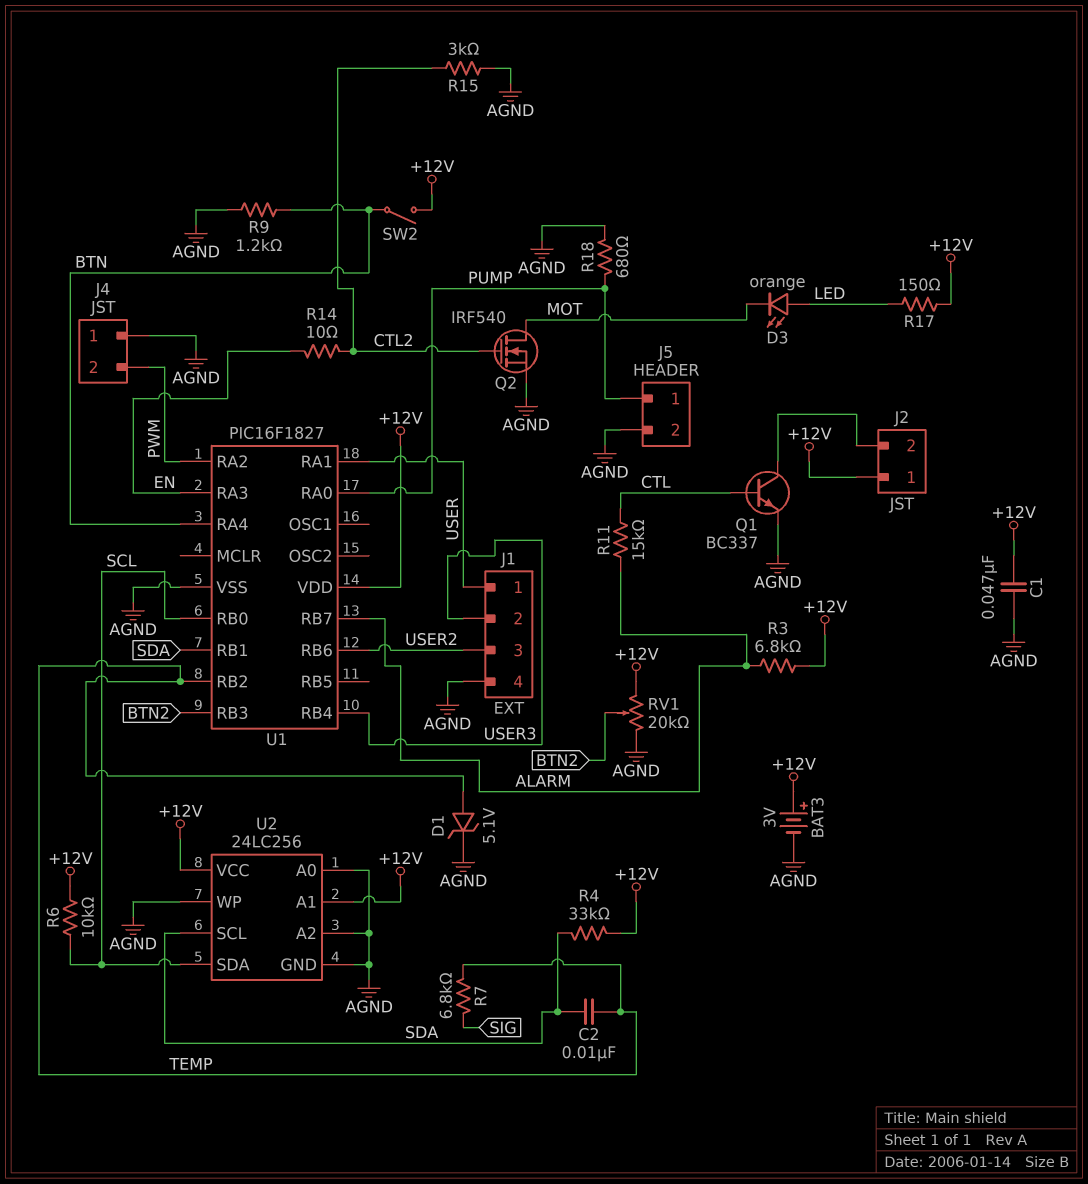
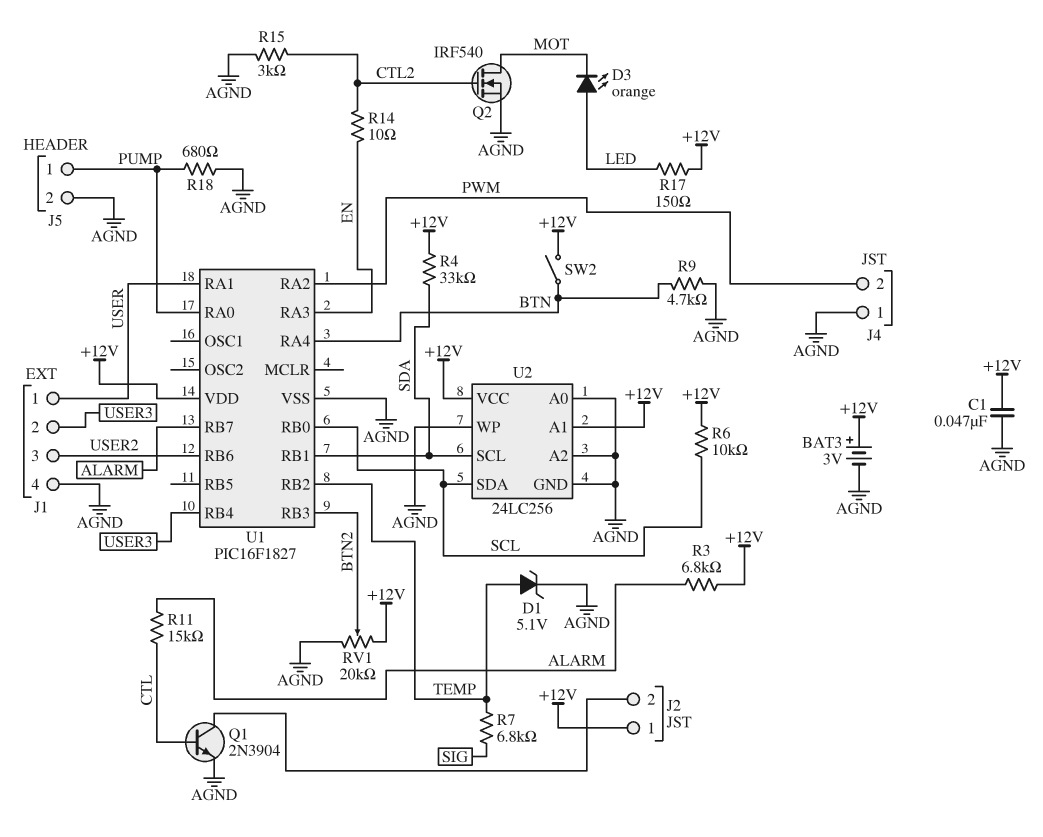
C2: 10nF (SDA, TEMP) -> none
Q1: NPN BC337 (B CTL, C J2/2, E AGND) -> NPN 2N3904 (B CTL, C J2/2, E AGND)
R9: 1.2k (AGND, BTN) -> 4.7k (AGND, BTN)

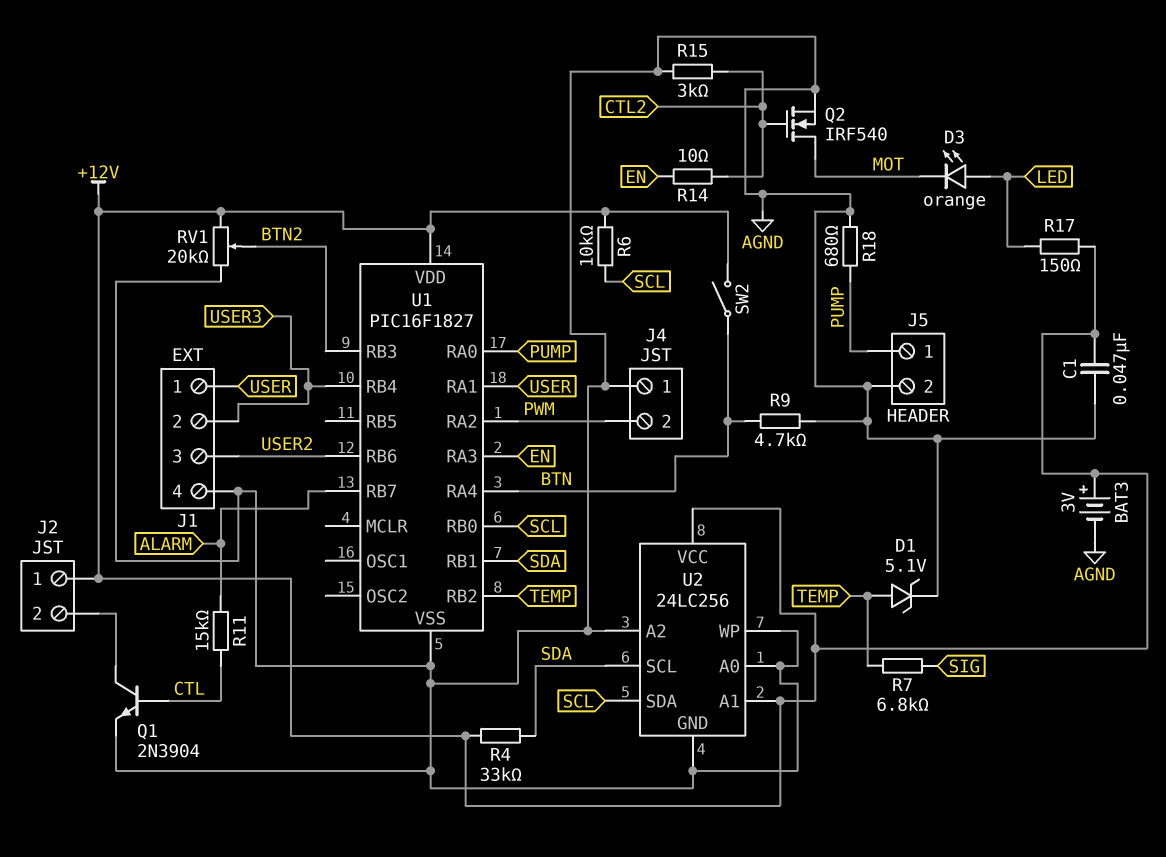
R3: 6.8k (+12V, ALARM) -> none

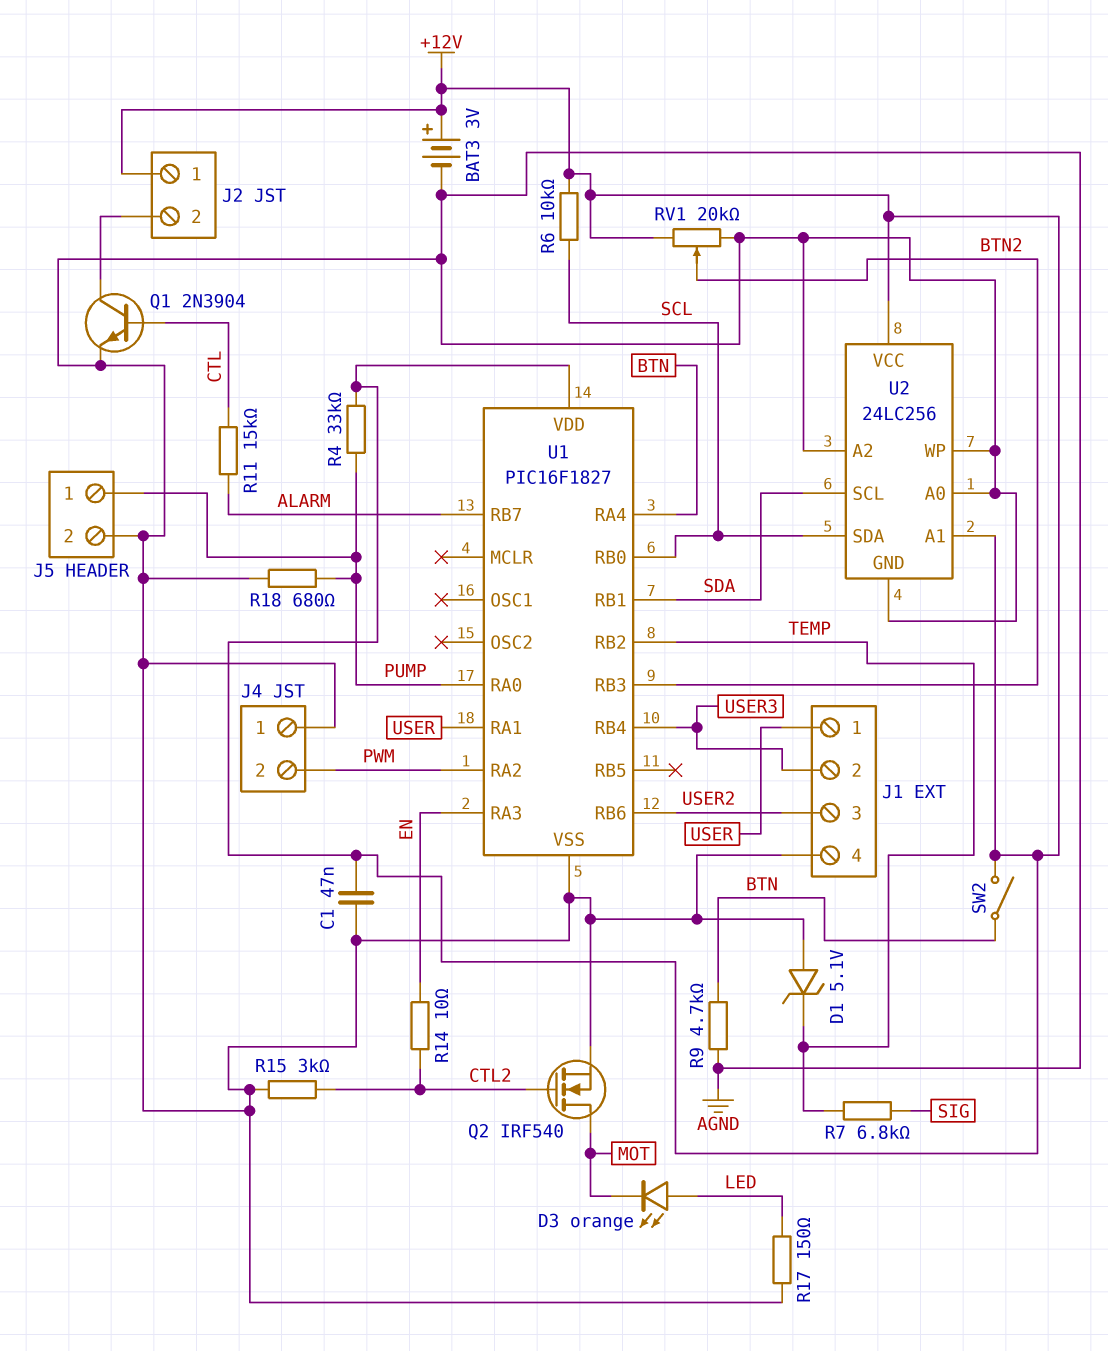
D1: zener 5.1V (A TEMP, K AGND) -> zener 5.1V (A AGND, K TEMP)
R4: 33k (+12V, SDA) -> 33k (+12V, PUMP)
R17: 150 (+12V, LED) -> 150 (AGND, LED)

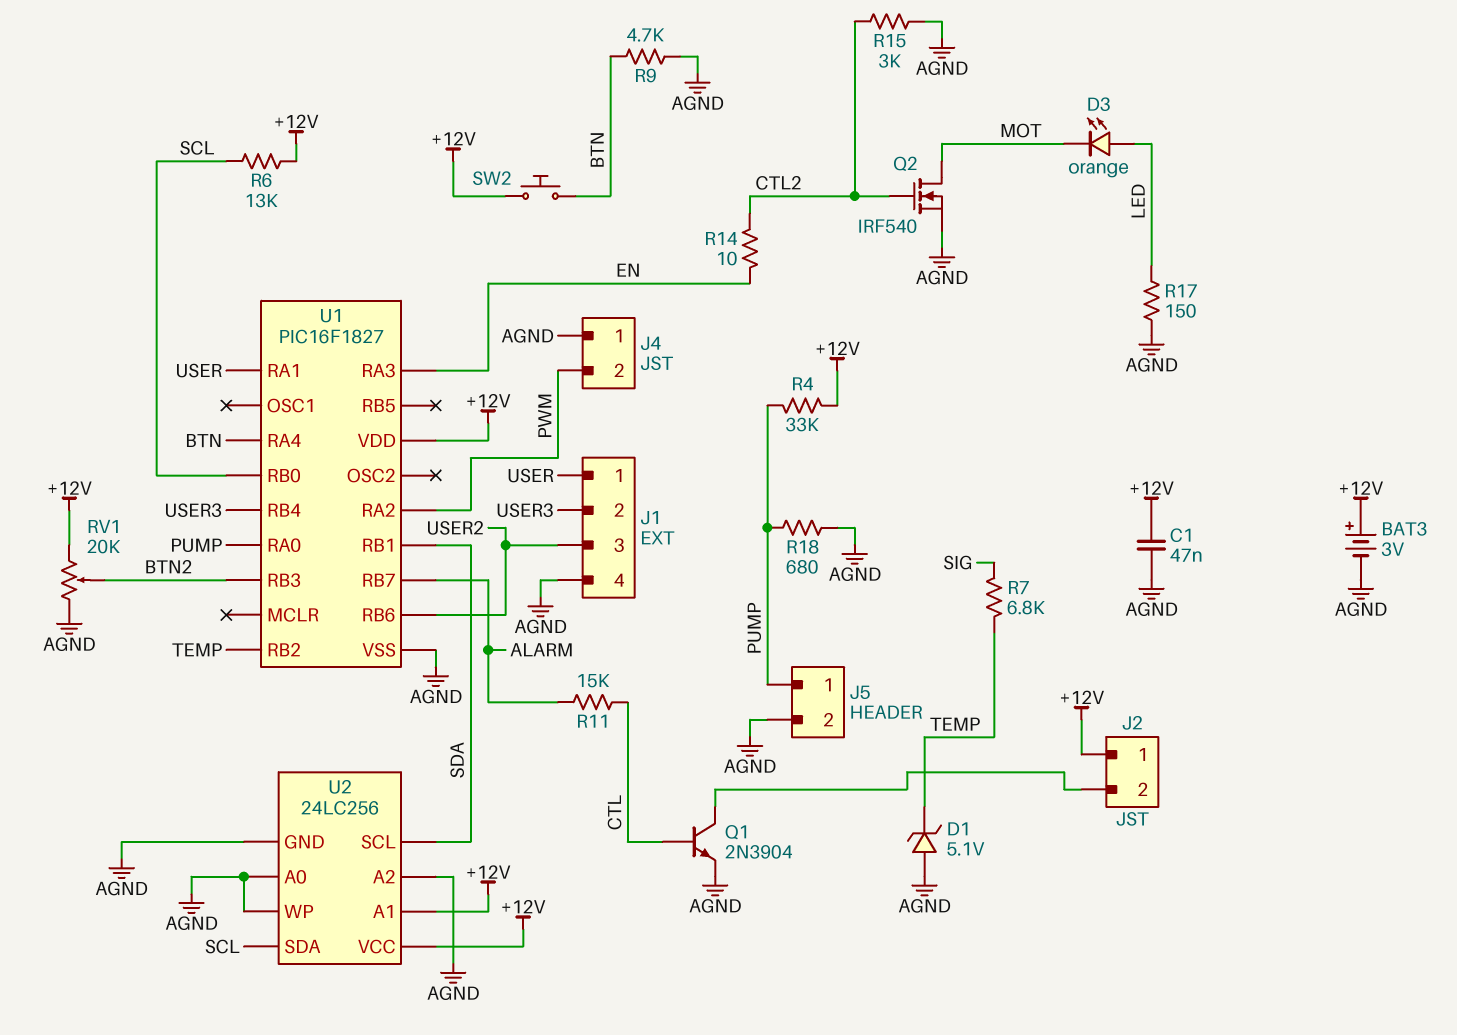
R6: 10k (+12V, SCL) -> 13k (+12V, SCL)
SW2: switch (+12V, BTN) -> button (+12V, BTN)

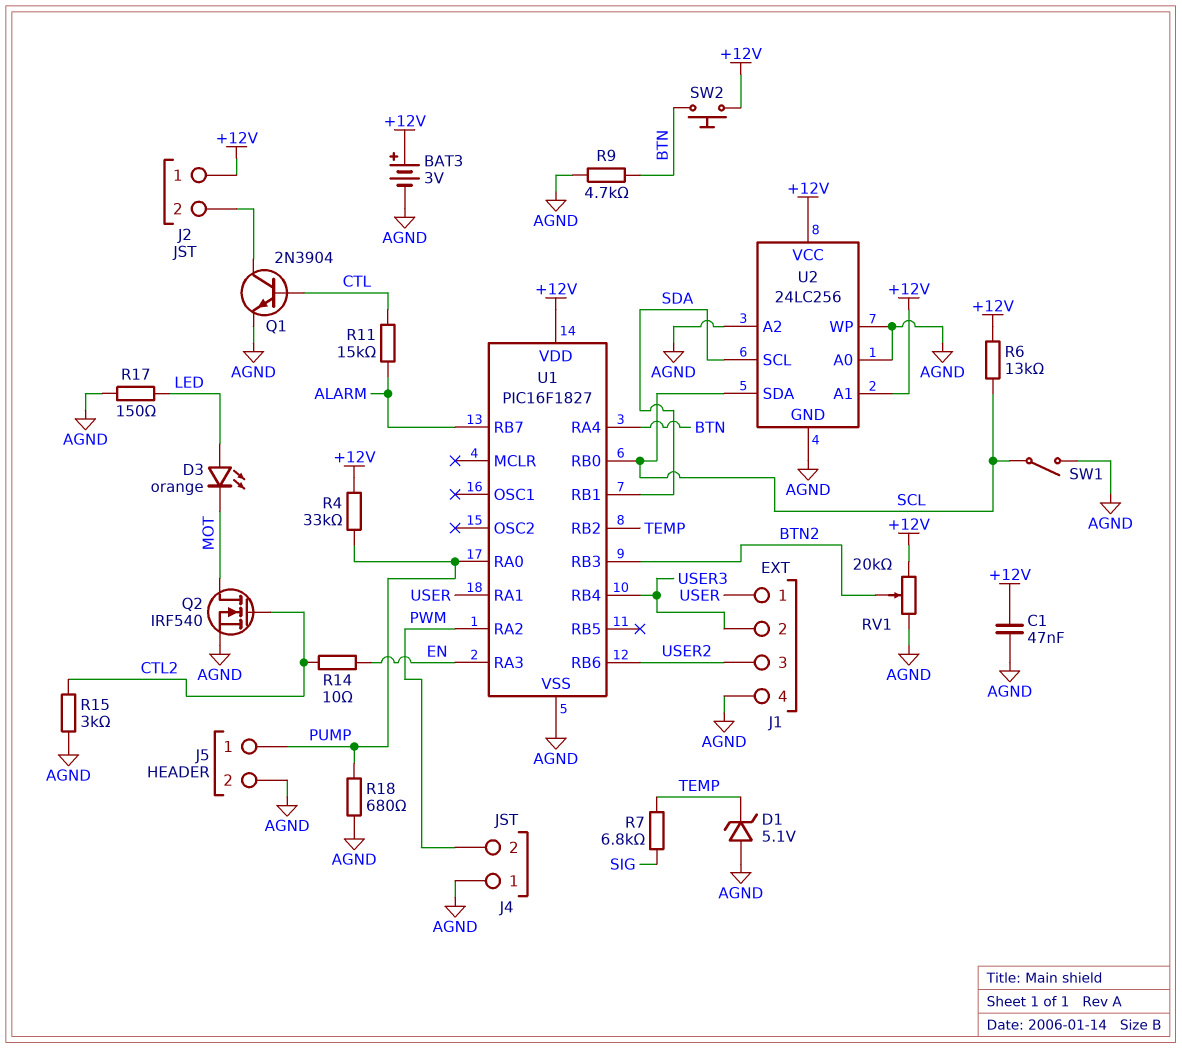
SW1: none -> switch (AGND, SCL)

